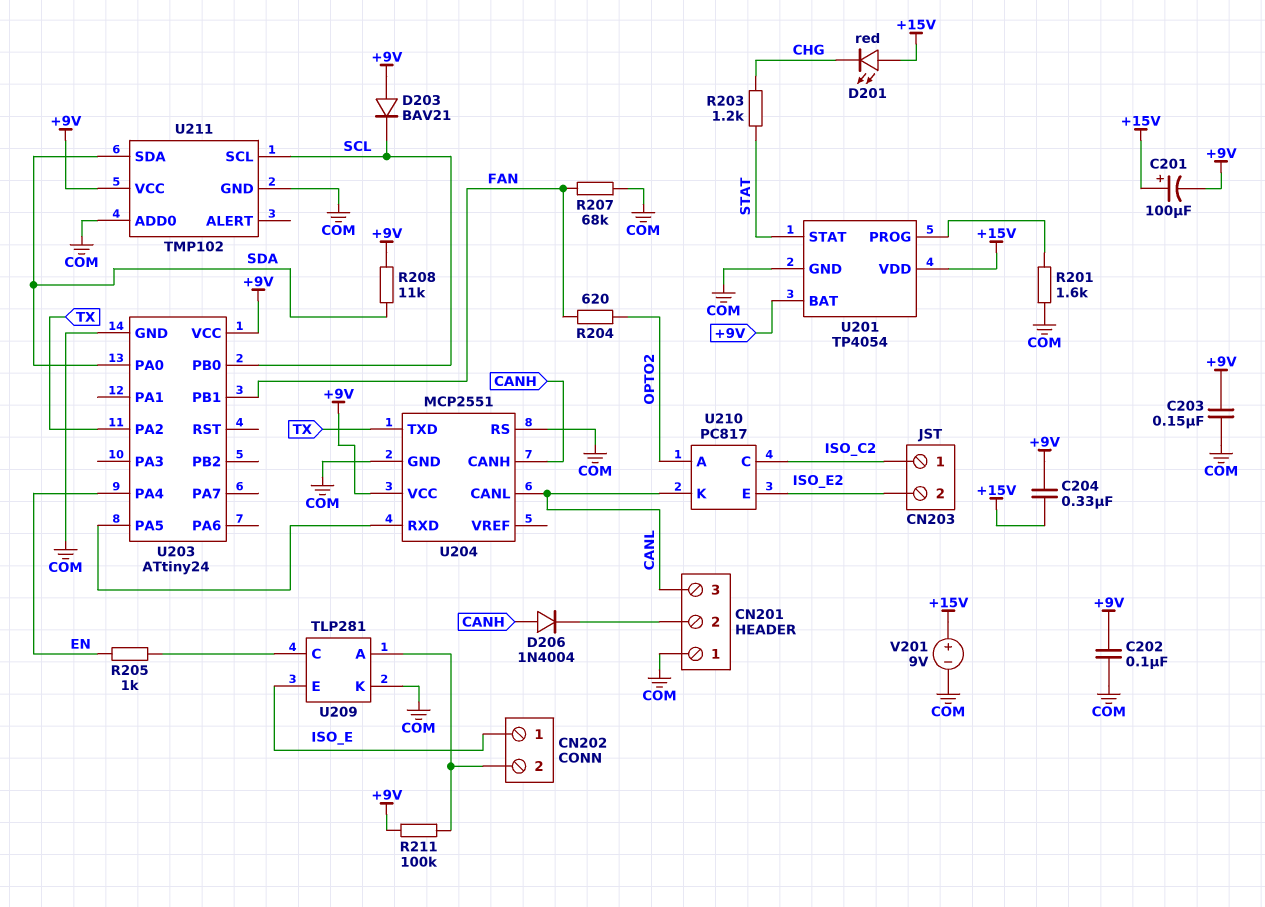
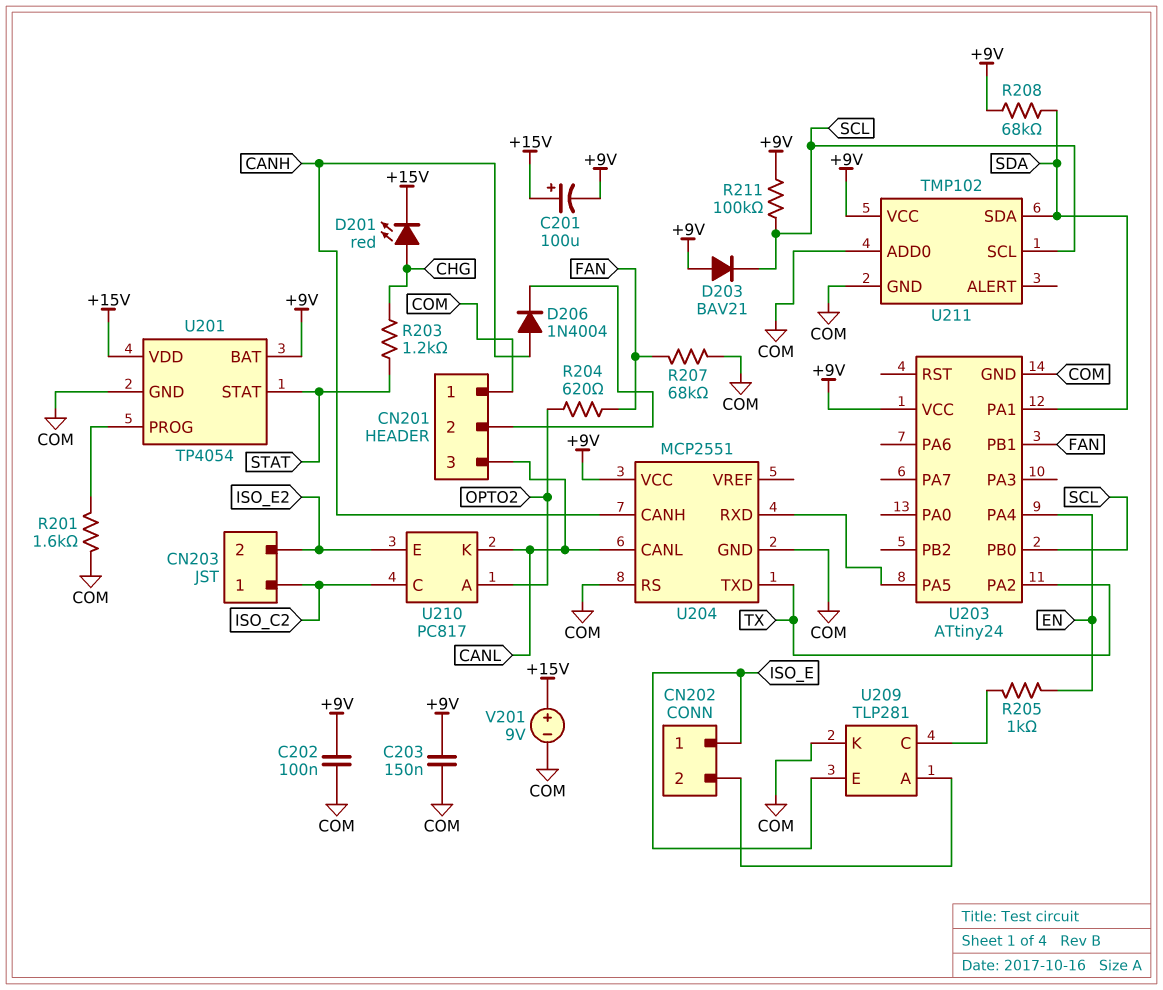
C204: 330nF (+9V, +15V) -> none
D201: LED red (A +15V, K CHG) -> LED red (A CHG, K +15V)
R208: 11k (+9V, SDA) -> 68k (+9V, SDA)
R211: 100k (+9V, CN202/2) -> 100k (+9V, SCL)
U203 pin PA0: SDA -> none
U203 pin PA1: none -> SDA

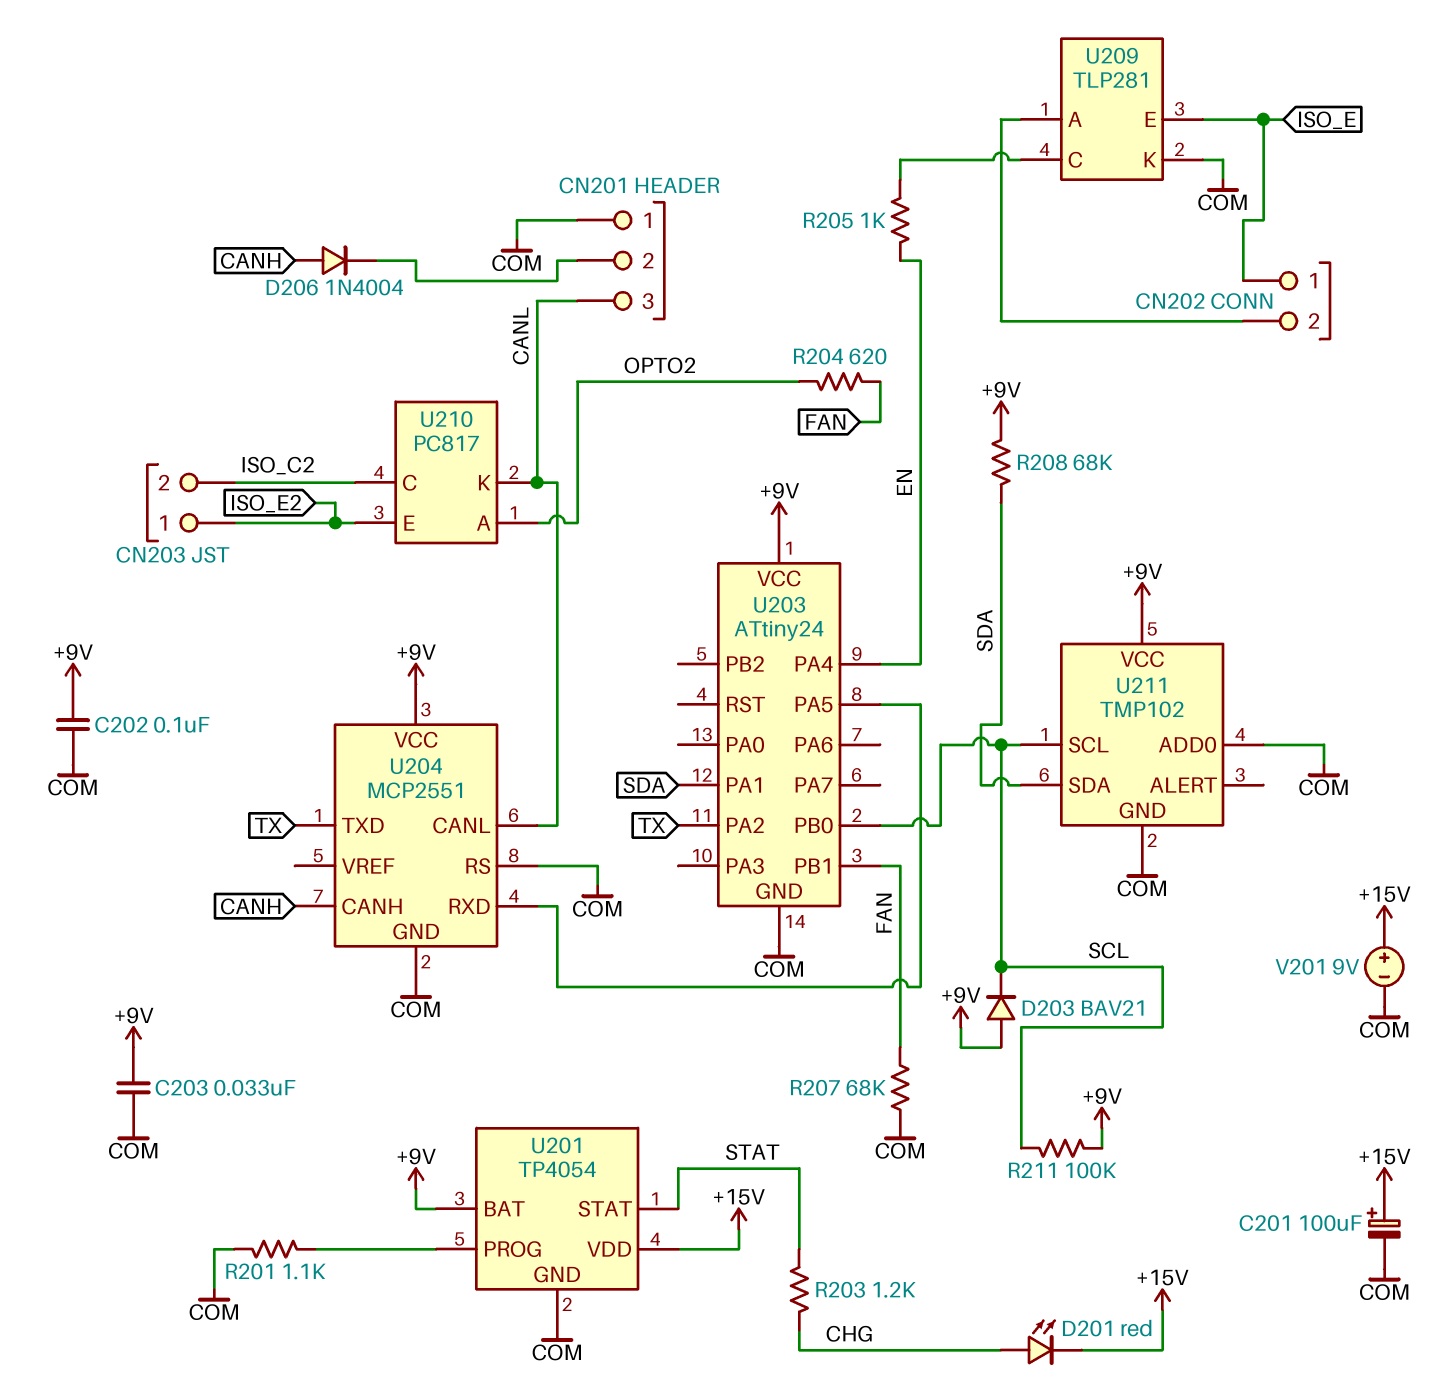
C201: 100uF (plus +15V, minus +9V) -> 100uF (plus +15V, minus COM)
C203: 150nF (+9V, COM) -> 33nF (+9V, COM)
CN203 pin 1: ISO_C2 -> ISO_E2
CN203 pin 2: ISO_E2 -> ISO_C2
R201: 1.6k (COM, U201/PROG) -> 1.1k (COM, U201/PROG)

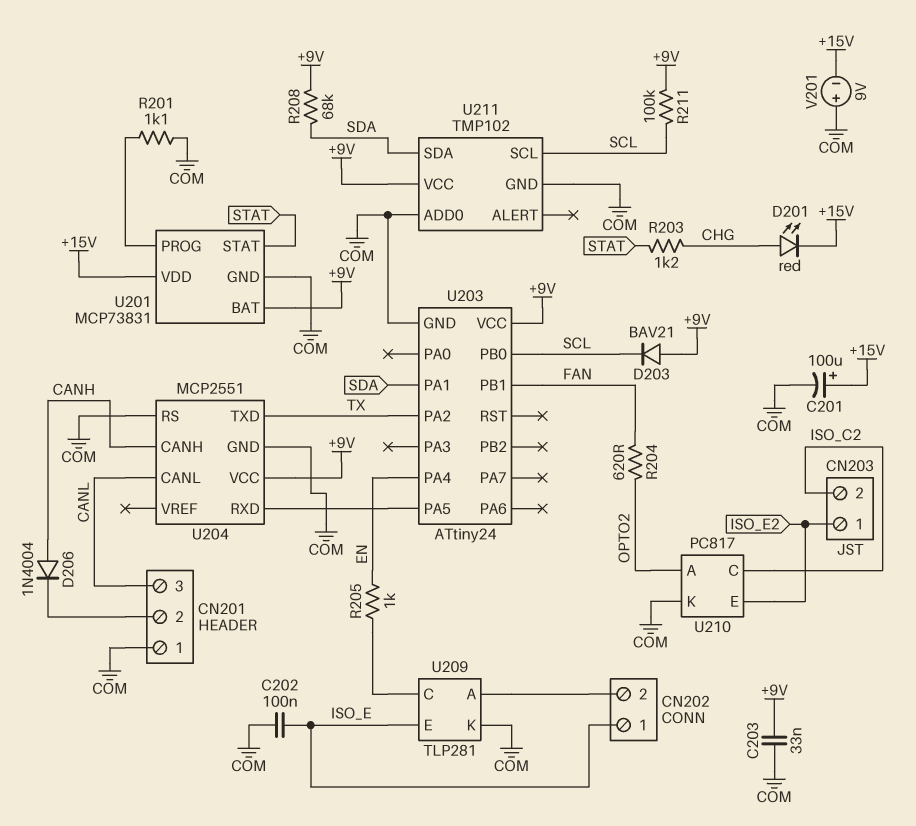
C202: 100nF (+9V, COM) -> 100nF (COM, ISO_E)
R207: 68k (COM, FAN) -> none
U201: TP4054 -> MCP73831
U210 pin K: CANL -> COM
V201: 9V (plus +15V, minus COM) -> 9V (plus COM, minus +15V)

